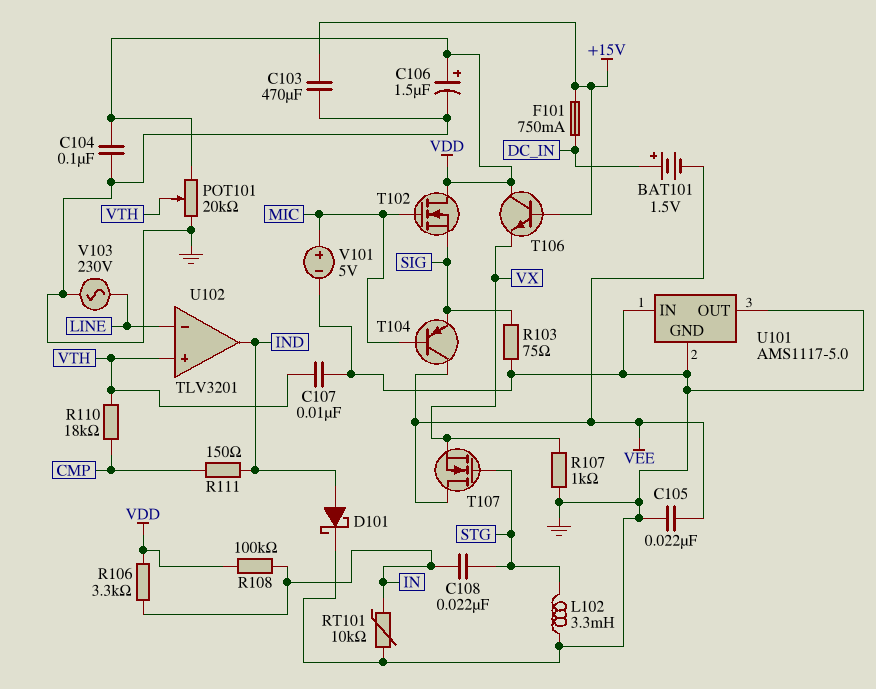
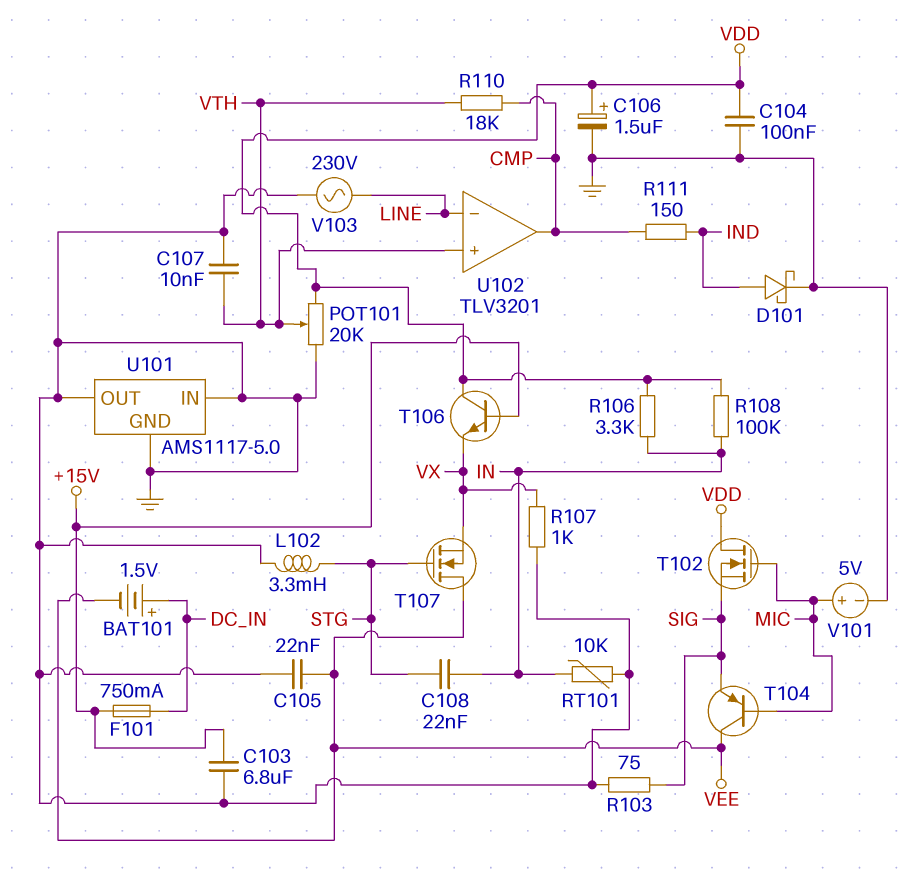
C103: 470uF (+15V, GND) -> 6.8uF (+15V, GND)
U102 pin out: IND -> CMP

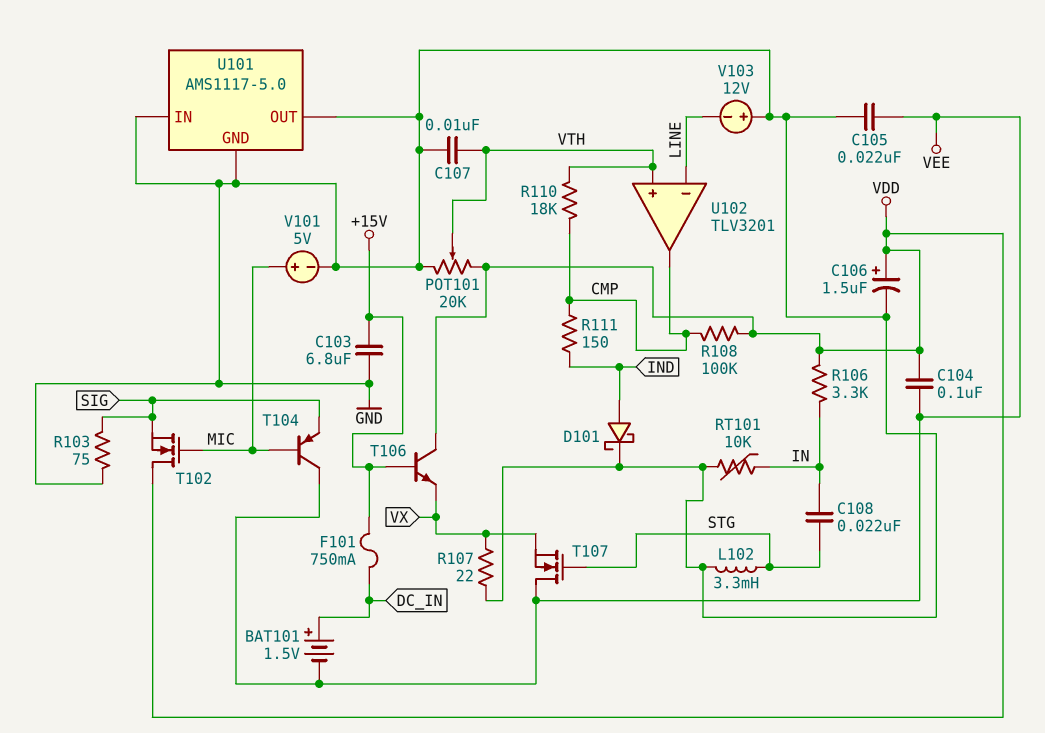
C104: 100nF (GND, VDD) -> 100nF (VDD, VEE)
R107: 1k (GND, VX) -> 22 (GND, VX)
R108: 100k (IN, VDD) -> 100k (CMP, VDD)
V103: AC 230V (GND, LINE) -> 12V (plus GND, minus LINE)

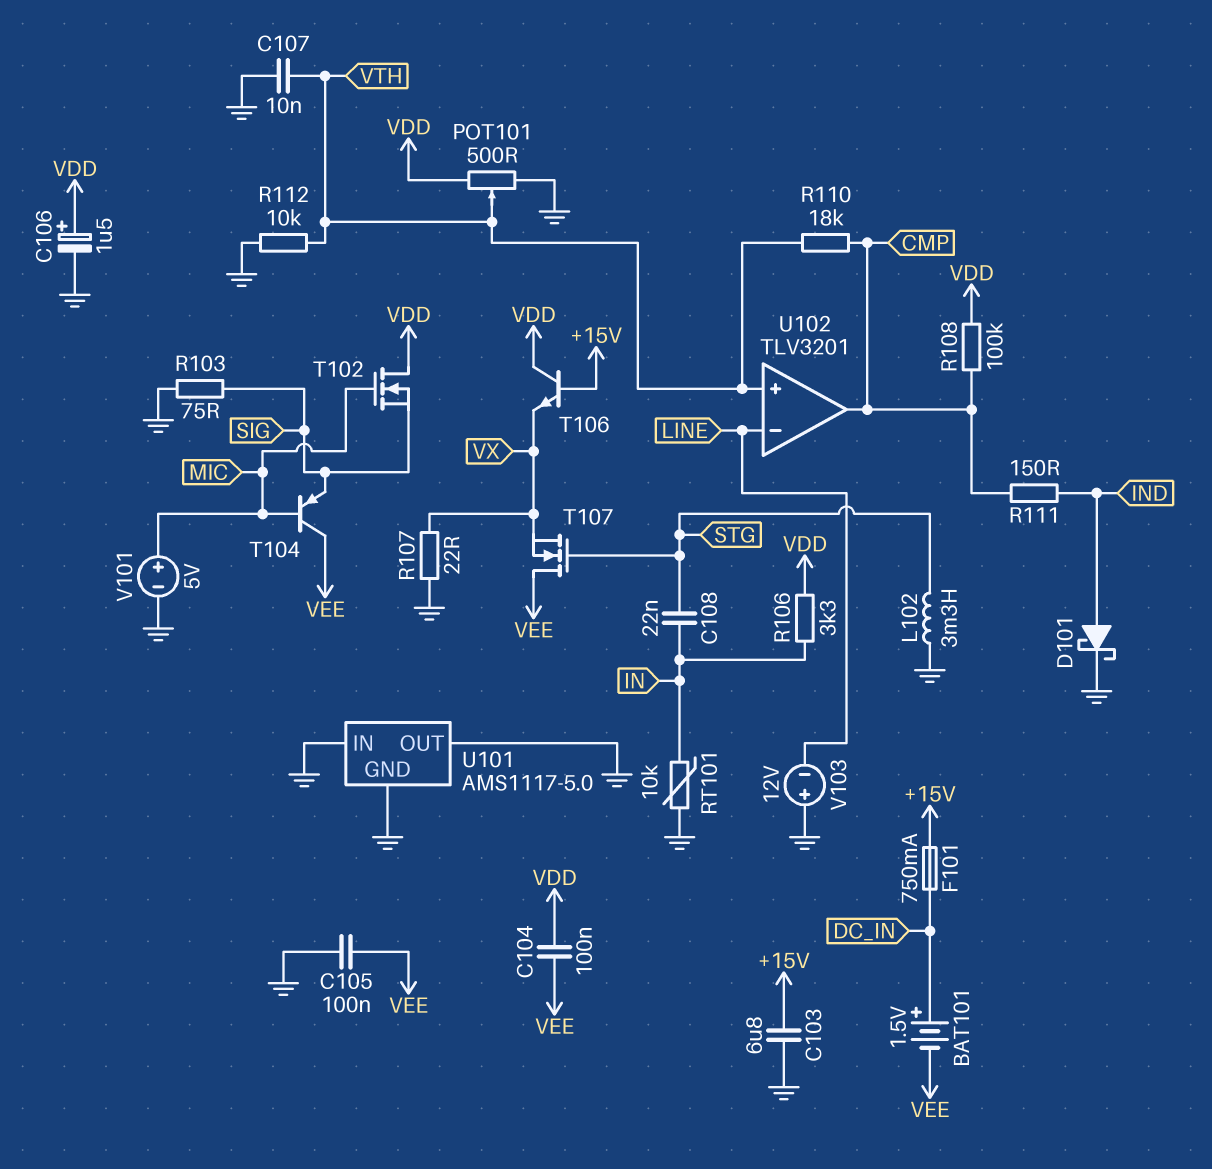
C105: 22nF (GND, VEE) -> 100nF (GND, VEE)
POT101: 20k (GND, VDD, wiper VTH) -> 500 (GND, VDD, wiper VTH)
R112: none -> 10k (GND, VTH)

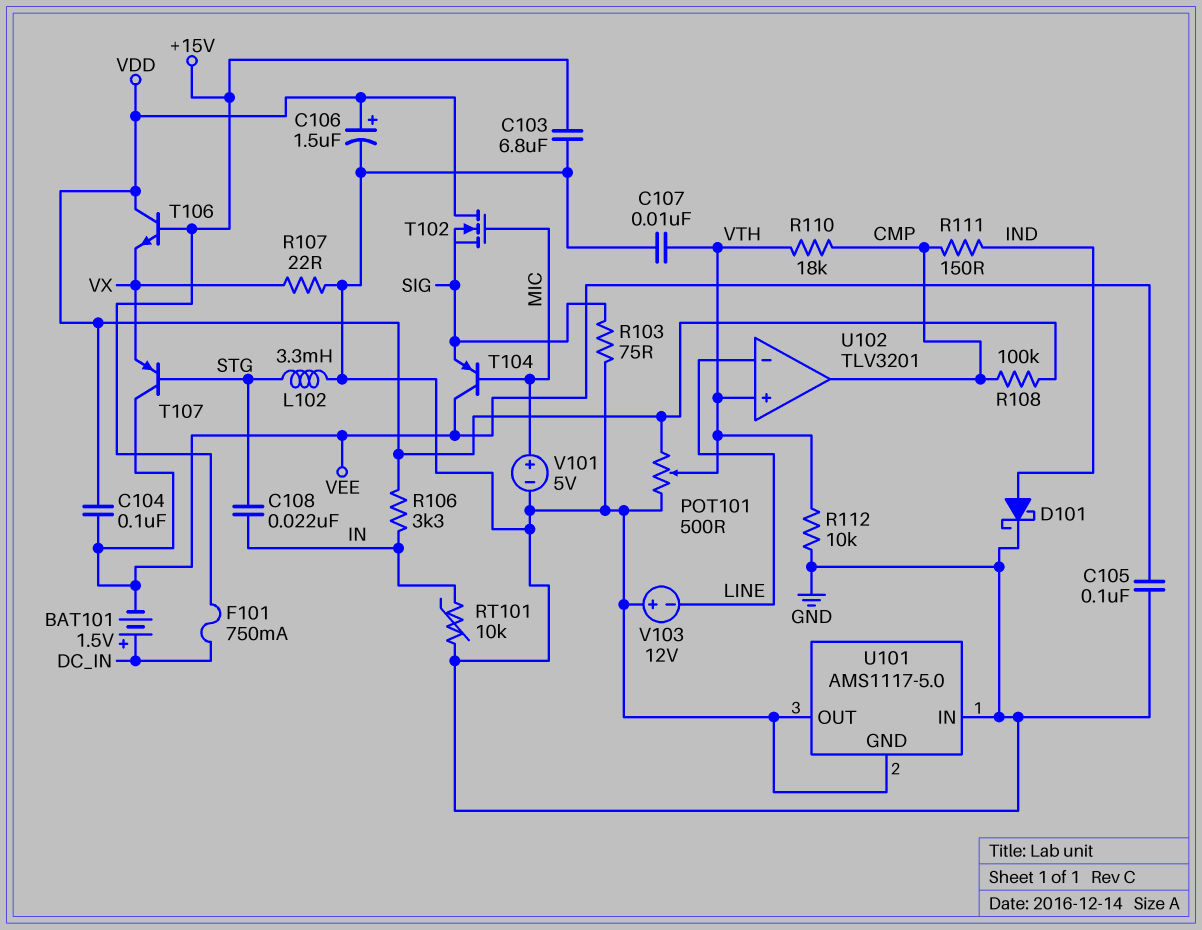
T107: NMOS (G STG, D VEE, S VX) -> PNP (B STG, C VEE, E VX)

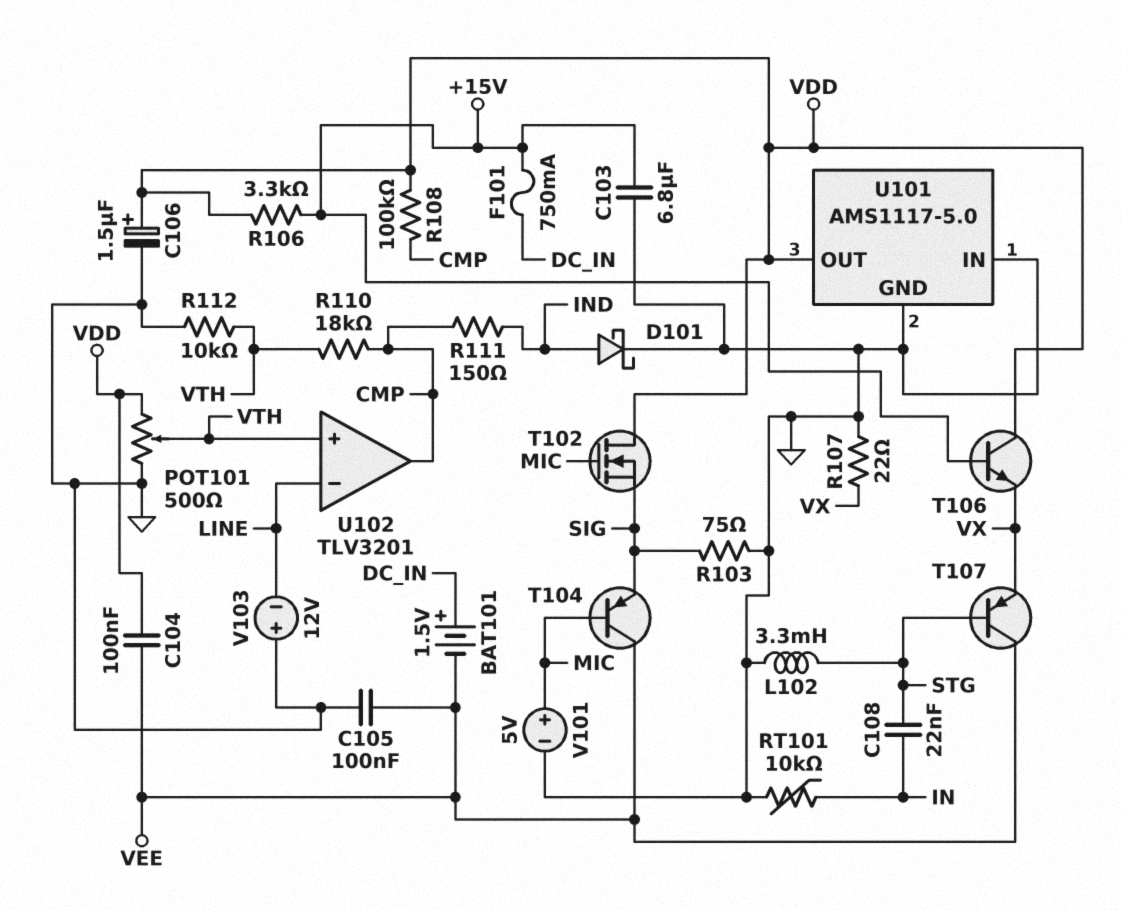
C107: 10nF (GND, VTH) -> none
R106: 3.3k (IN, VDD) -> 3.3k (+15V, VDD)
U101 pin OUT: GND -> VDD

